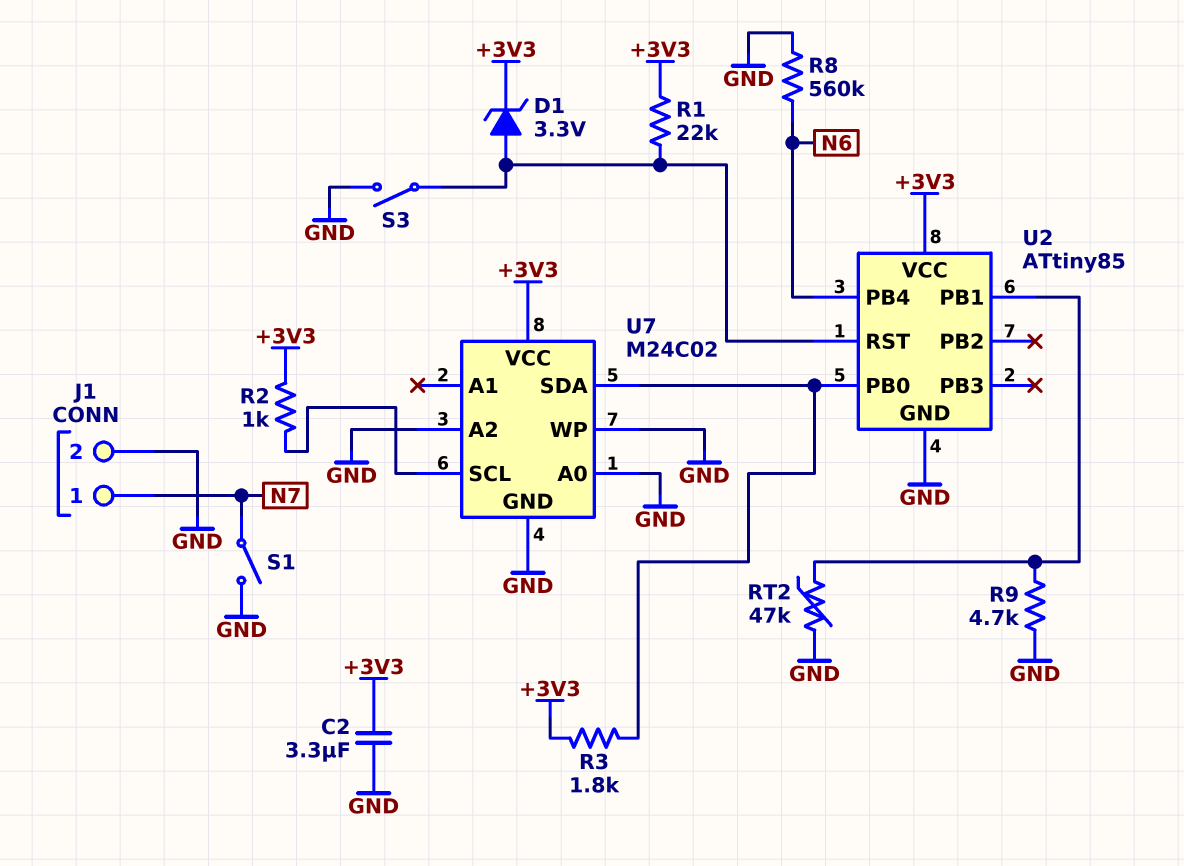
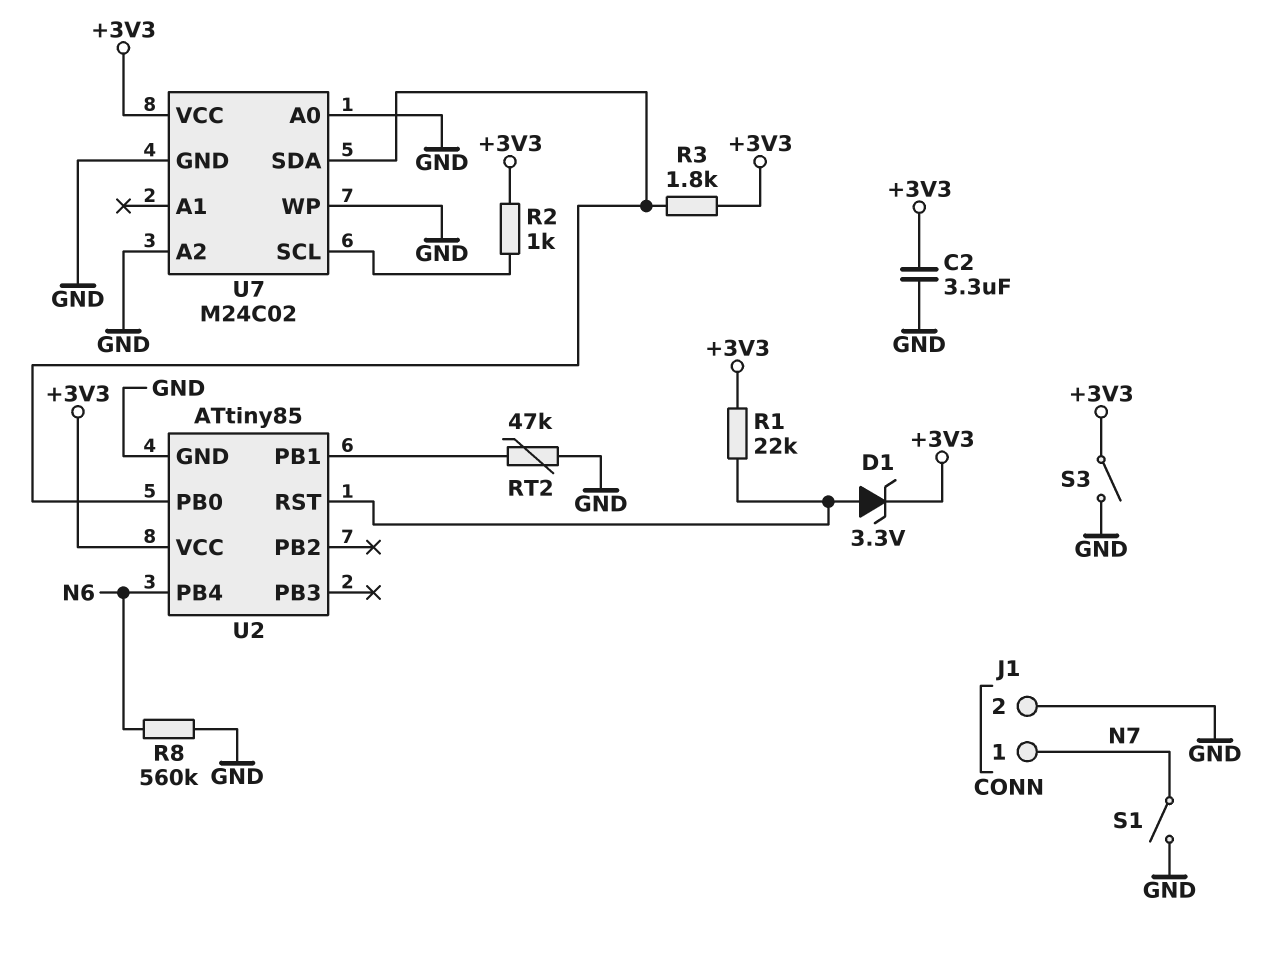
R9: 4.7k (GND, U2/PB1) -> none
S3: switch (GND, U2/RST) -> switch (+3V3, GND)

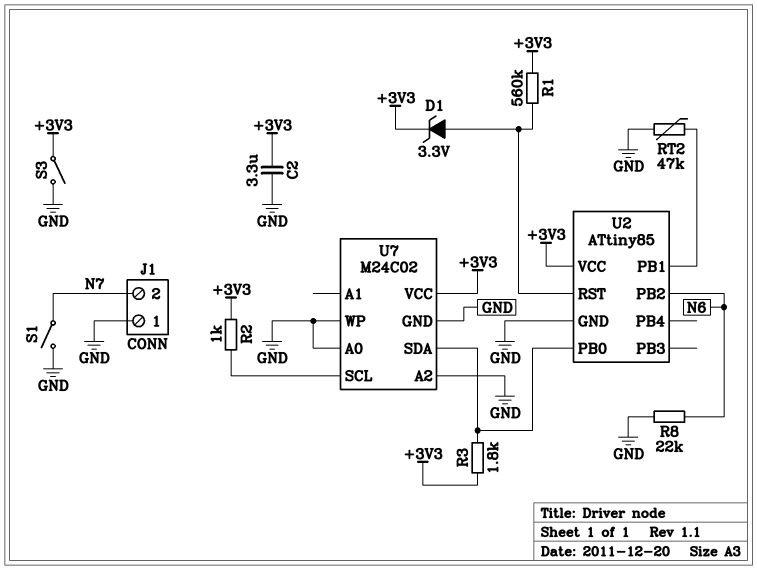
J1 pin 1: N7 -> GND
J1 pin 2: GND -> N7
R1: 22k (+3V3, U2/RST) -> 560k (+3V3, U2/RST)
R8: 560k (GND, N6) -> 22k (GND, N6)
U2 pin PB2: none -> N6
U2 pin PB4: N6 -> none

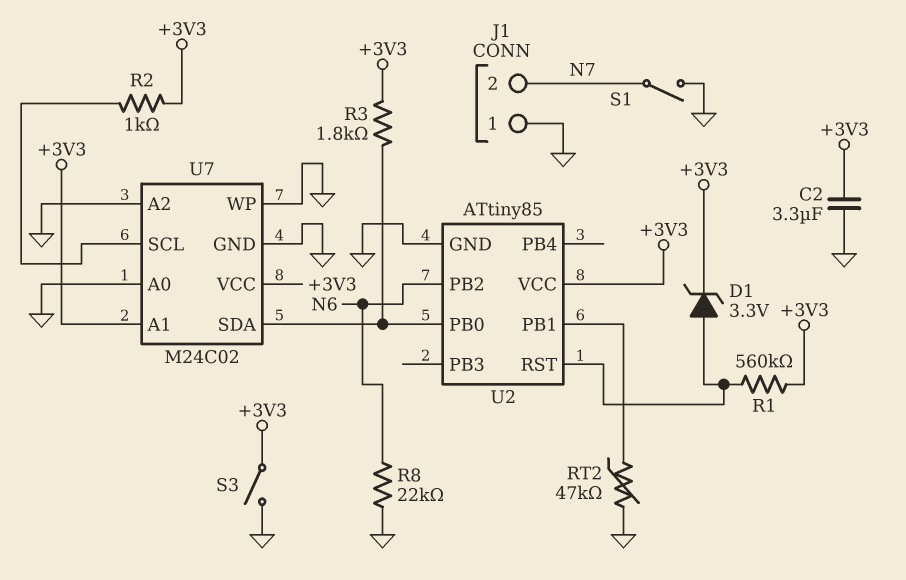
U7 pin A1: none -> +3V3

